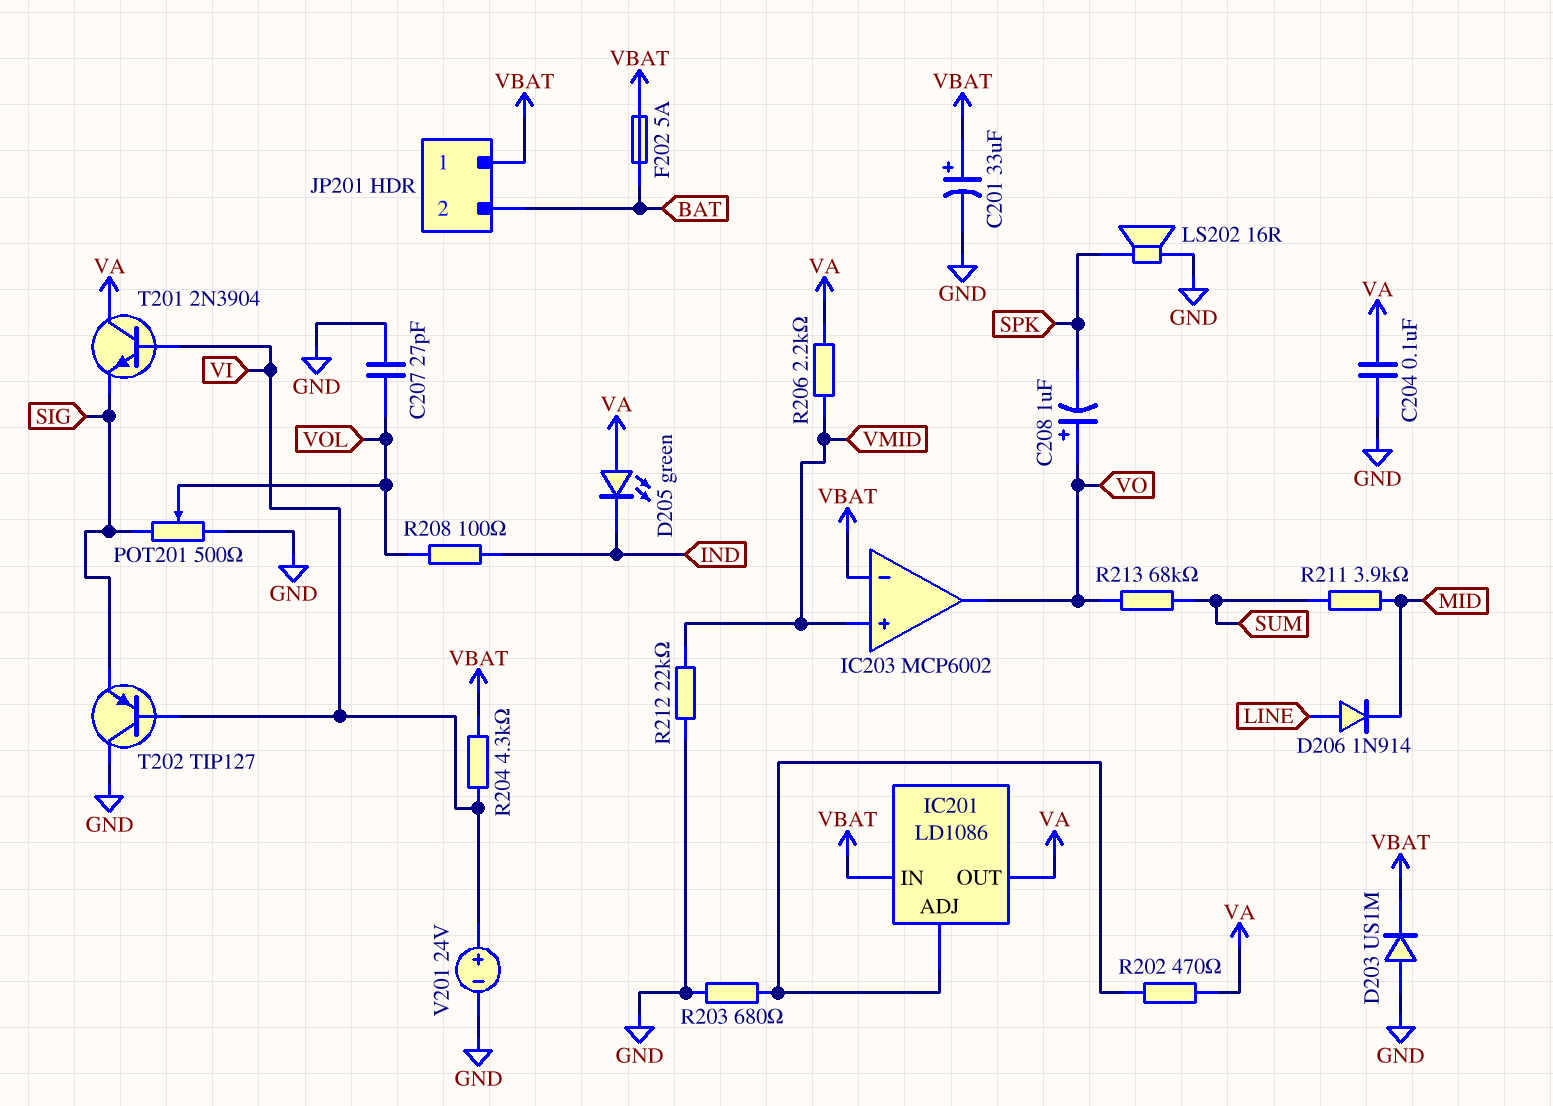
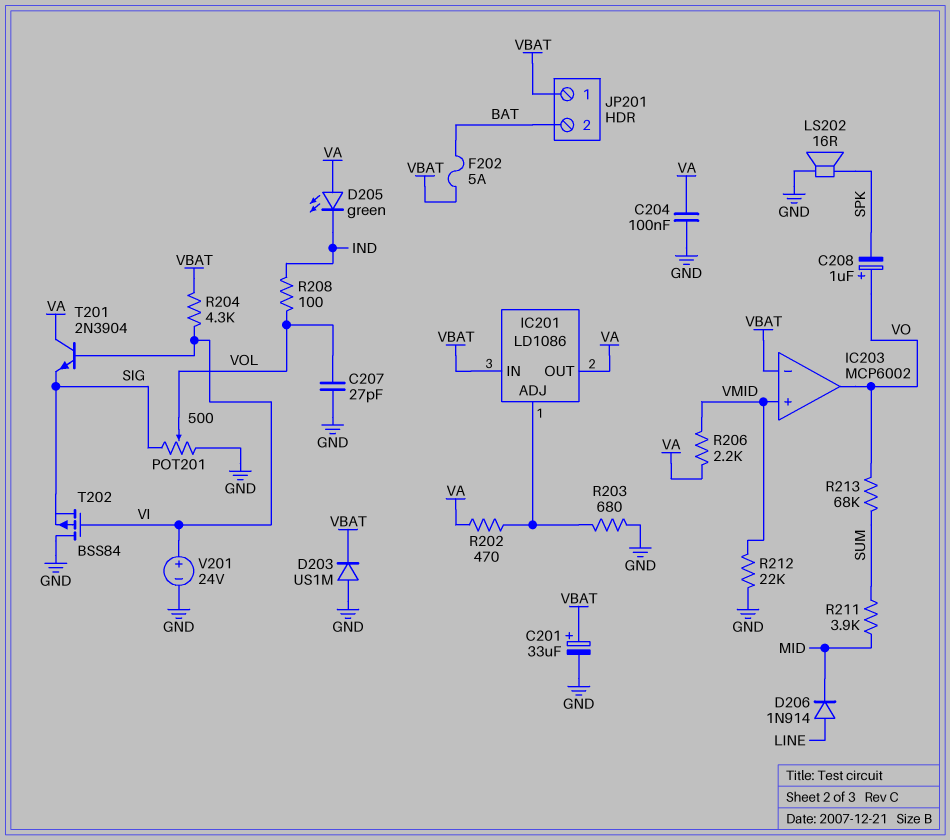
T202: PNP TIP127 (B VI, C GND, E SIG) -> PMOS BSS84 (G VI, D GND, S SIG)

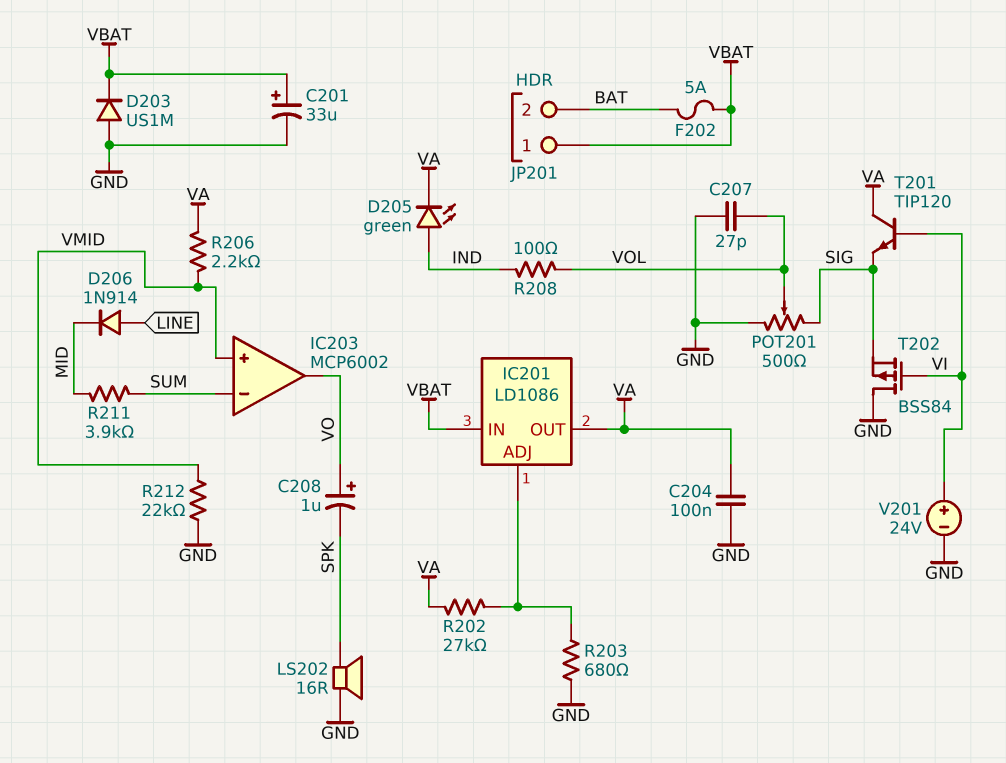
D205: LED green (A VA, K IND) -> LED green (A IND, K VA)
IC203 pin in-: VBAT -> SUM
R202: 470 (IC201/ADJ, VA) -> 27k (IC201/ADJ, VA)
R204: 4.3k (VBAT, VI) -> none
R213: 68k (SUM, VO) -> none
T201: NPN 2N3904 (B VI, C VA, E SIG) -> NPN TIP120 (B VI, C VA, E SIG)

